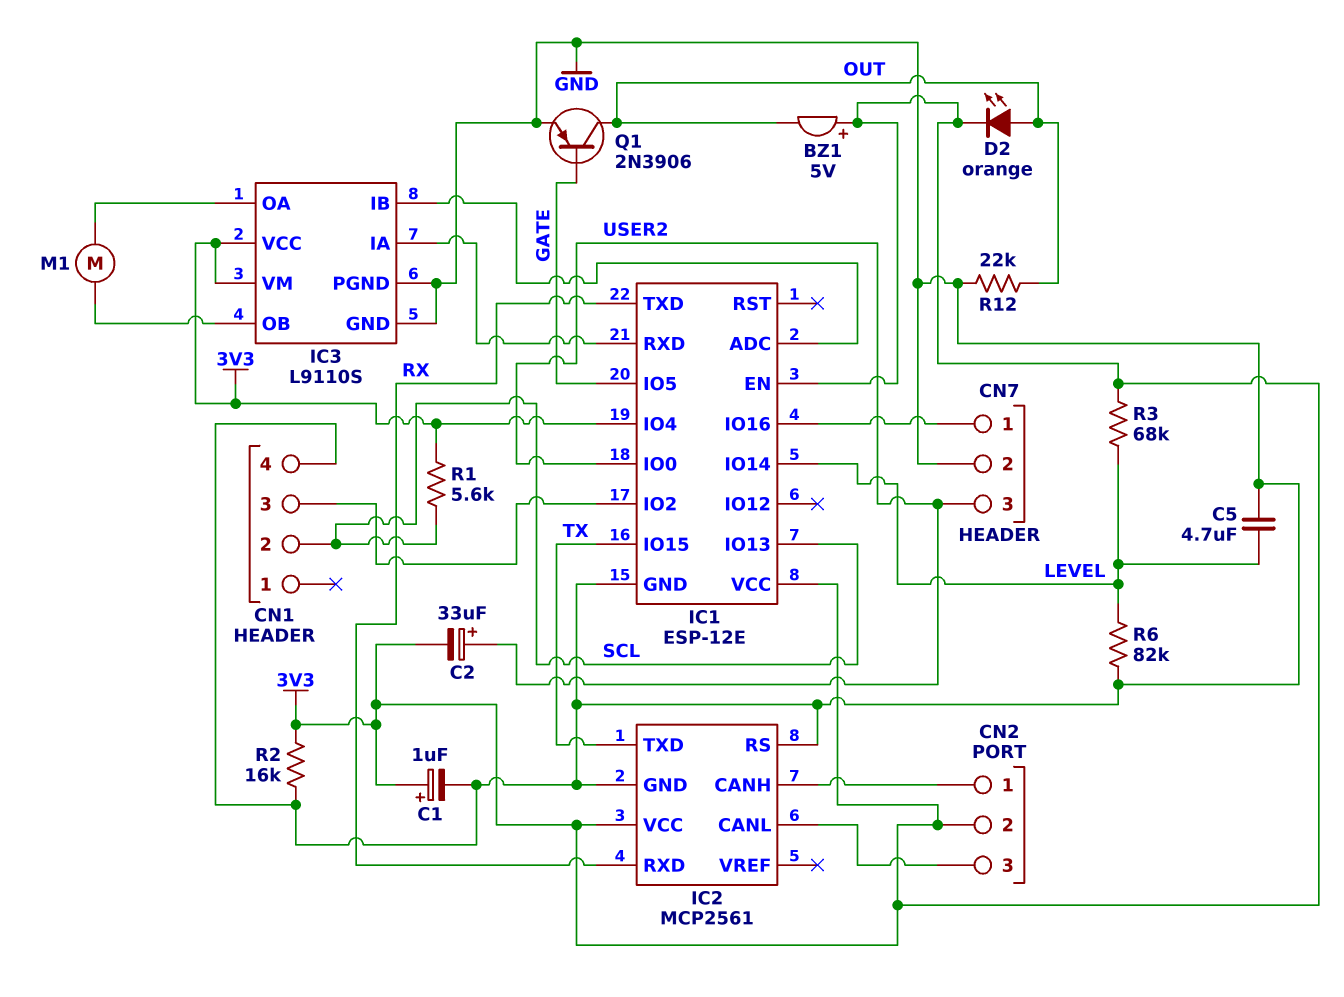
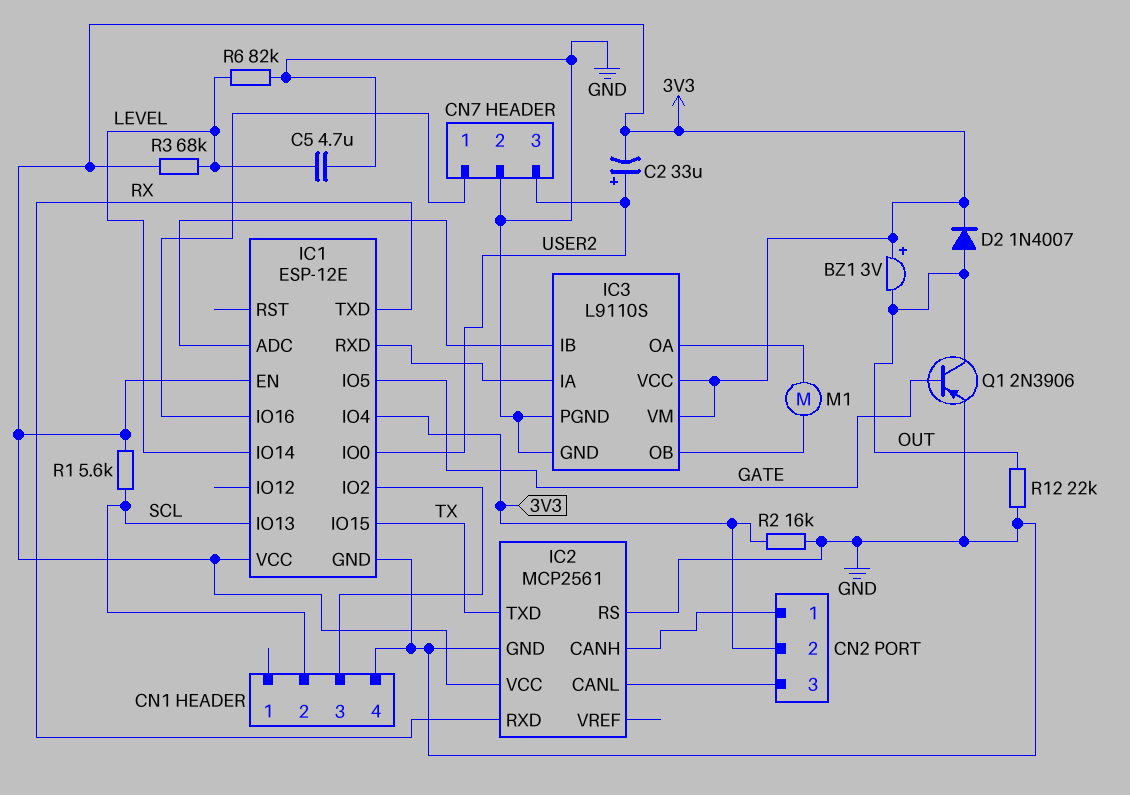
BZ1: buzzer 5V (plus 3V3, minus OUT) -> buzzer 3V (plus 3V3, minus OUT)
C1: 1uF (plus 3V3, minus GND) -> none
D2: LED orange (A OUT, K 3V3) -> diode 1N4007 (A OUT, K 3V3)

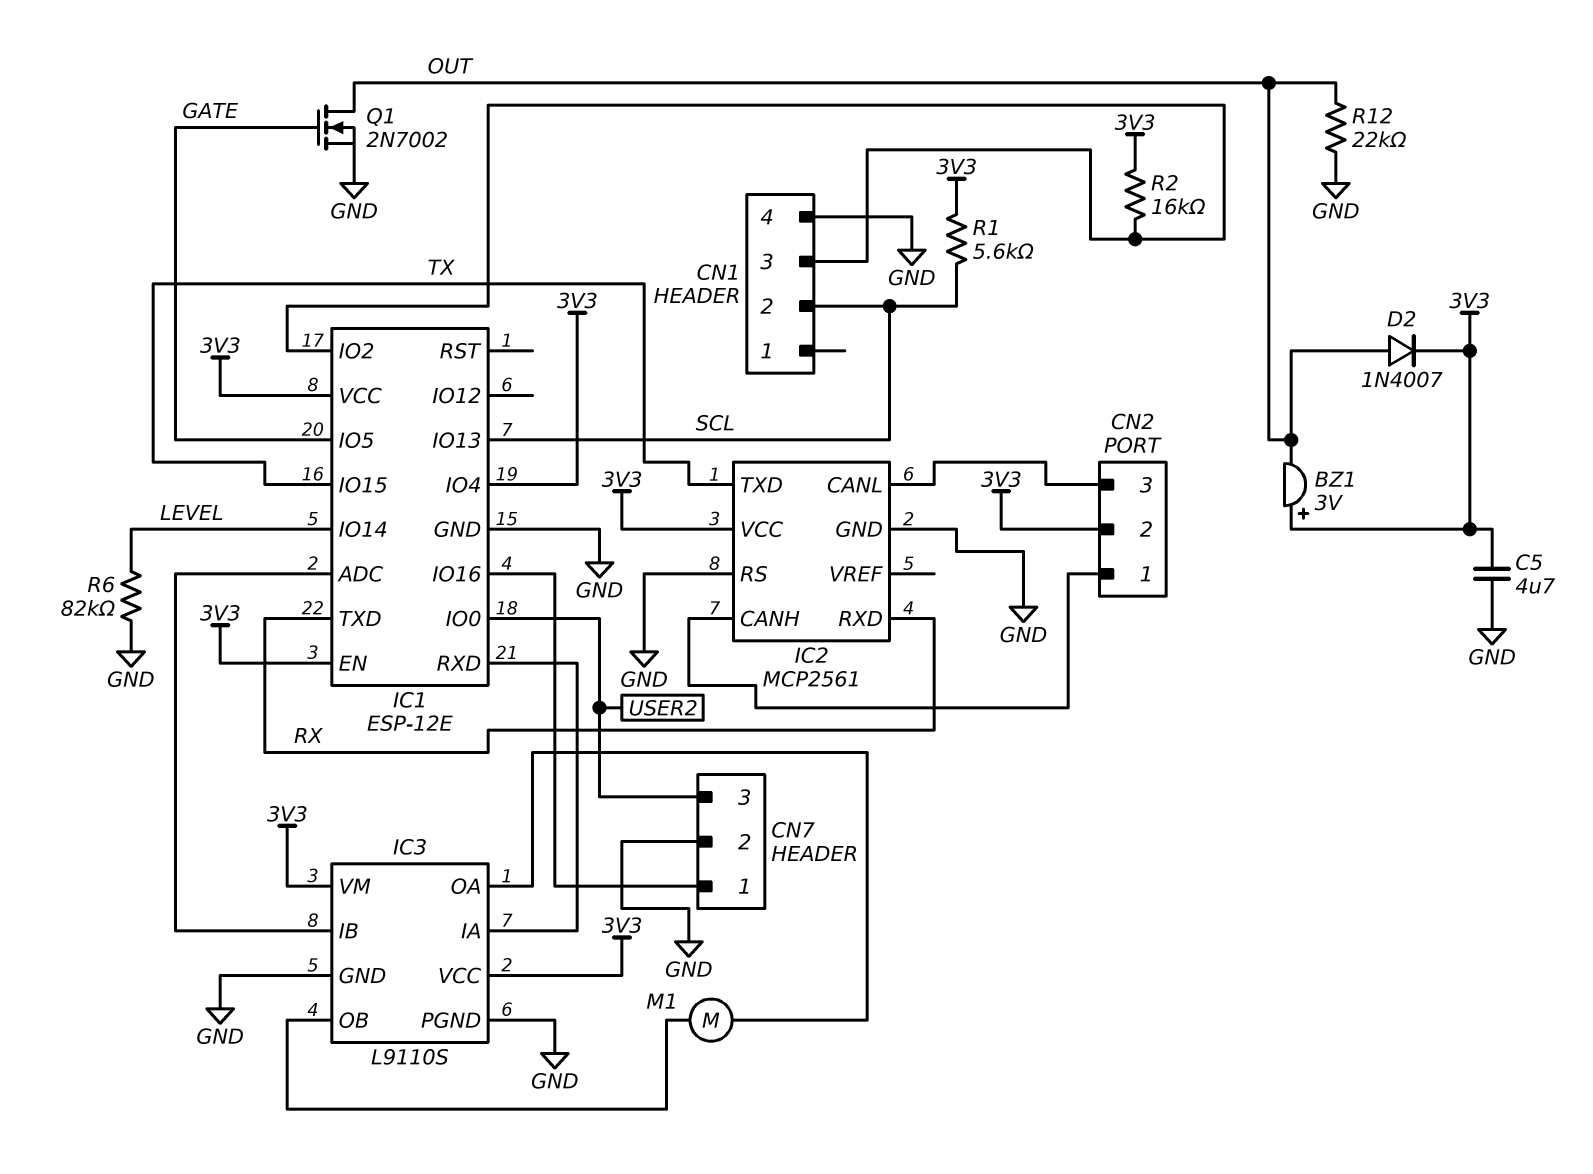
C2: 33uF (plus USER2, minus 3V3) -> none
C5: 4.7uF (GND, LEVEL) -> 4.7uF (3V3, GND)
Q1: PNP 2N3906 (B GATE, C OUT, E GND) -> NMOS 2N7002 (G GATE, D OUT, S GND)
R2: 16k (3V3, GND) -> 16k (3V3, CN1/3)
R3: 68k (3V3, LEVEL) -> none

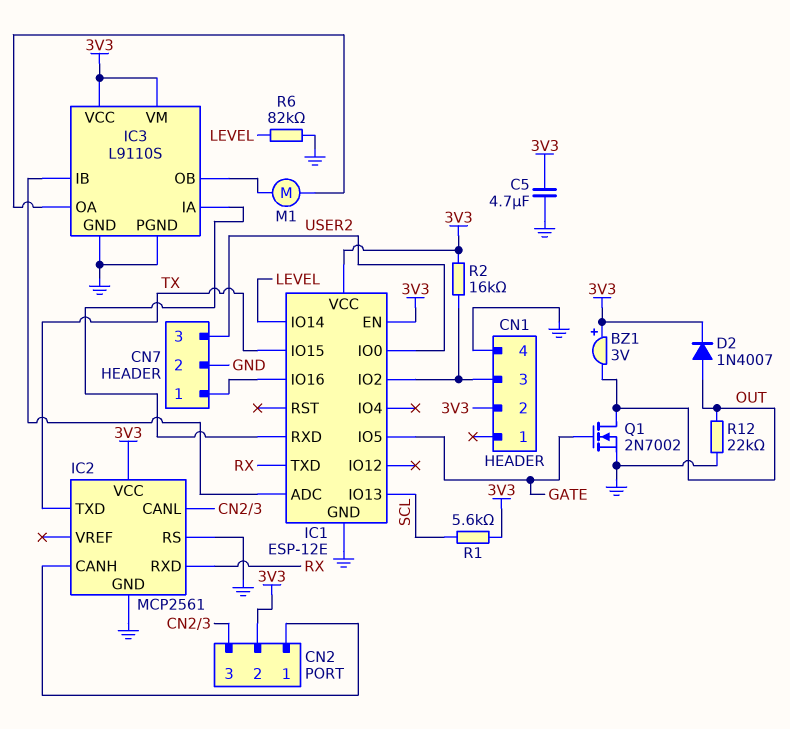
CN1 pin 2: SCL -> 3V3
IC1 pin IO4: 3V3 -> none

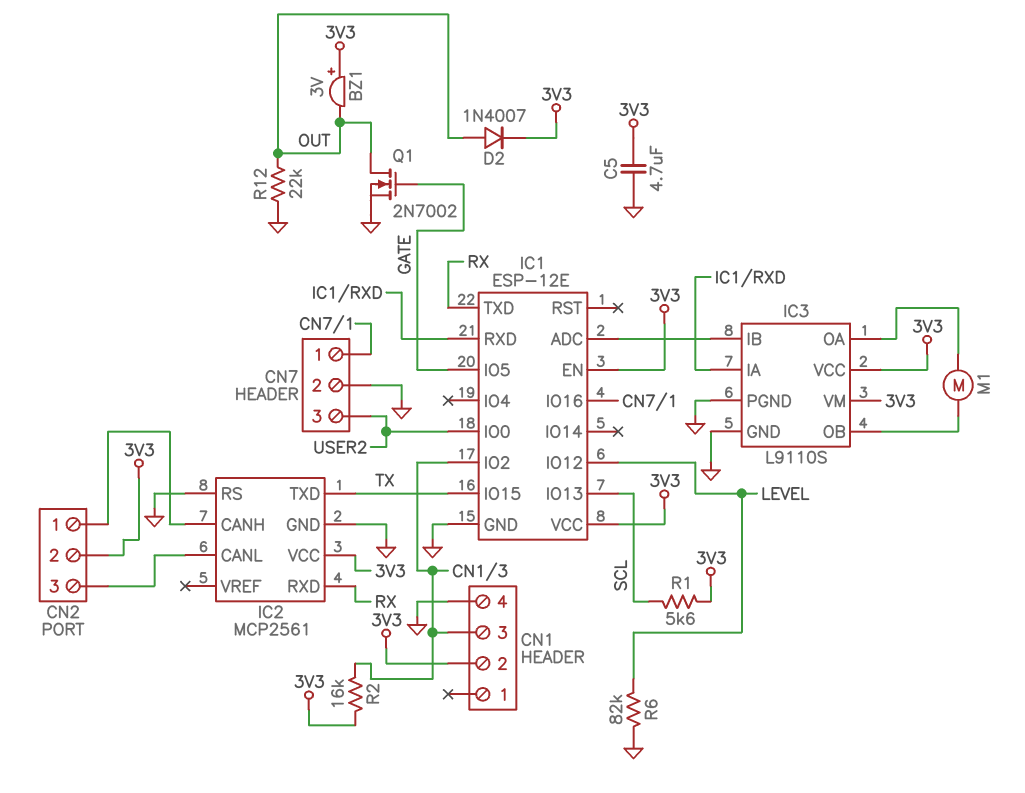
IC1 pin IO12: none -> LEVEL
IC1 pin IO14: LEVEL -> none

